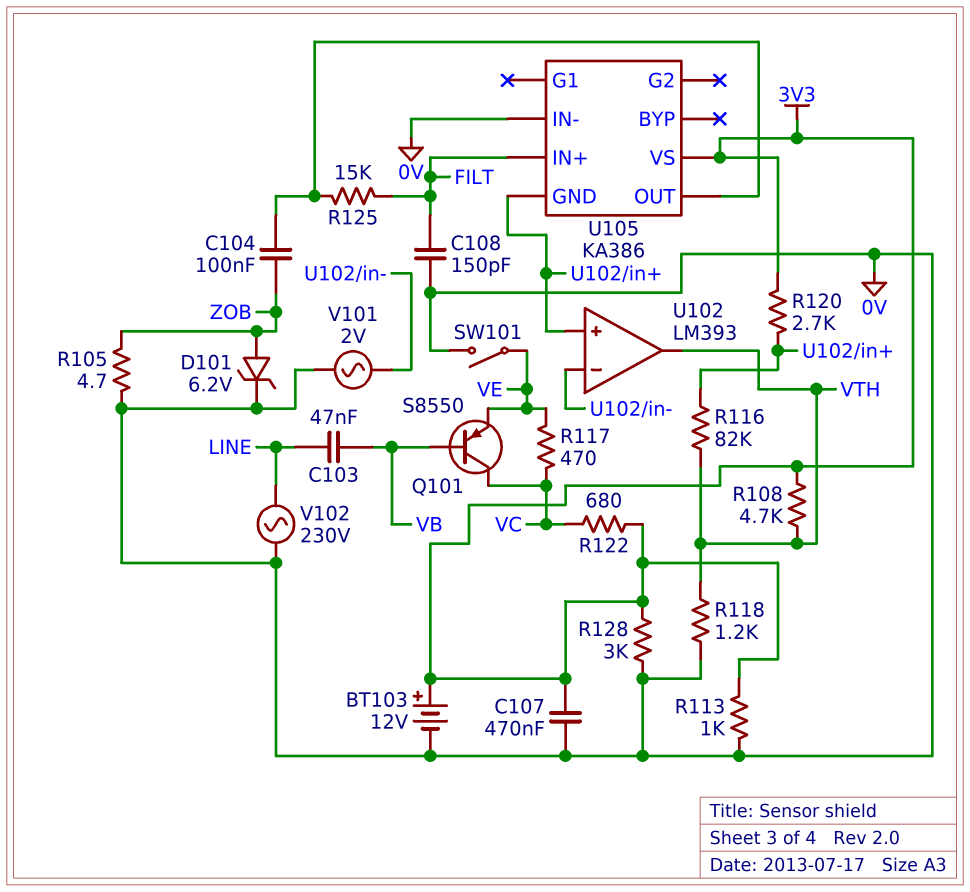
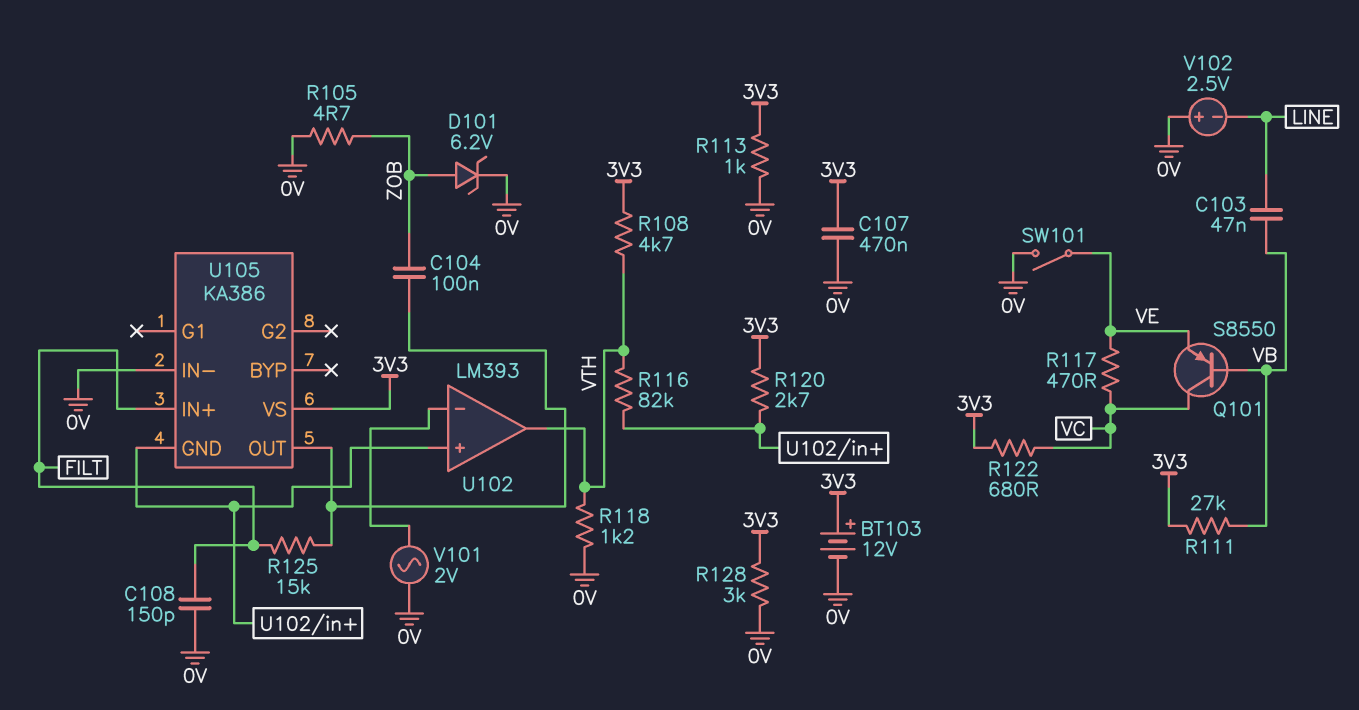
R111: none -> 27k (3V3, VB)
V102: AC 230V (0V, LINE) -> 2.5V (plus 0V, minus LINE)

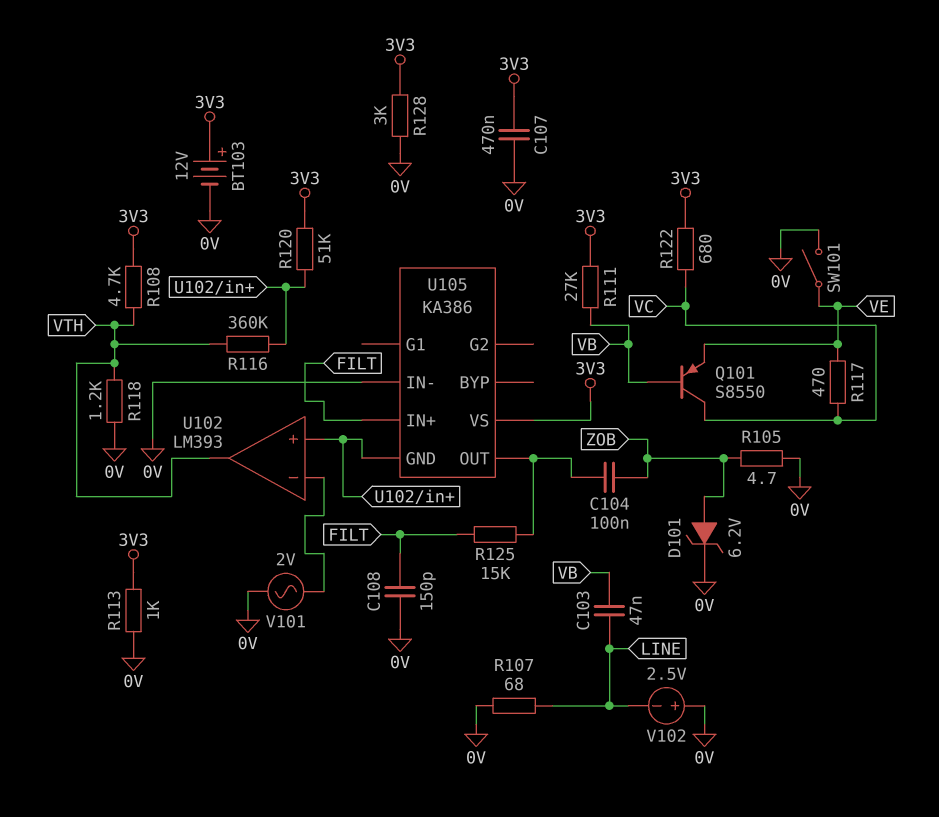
R107: none -> 68 (0V, LINE)
R116: 82k (U102/in+, VTH) -> 360k (U102/in+, VTH)
R120: 2.7k (3V3, U102/in+) -> 51k (3V3, U102/in+)

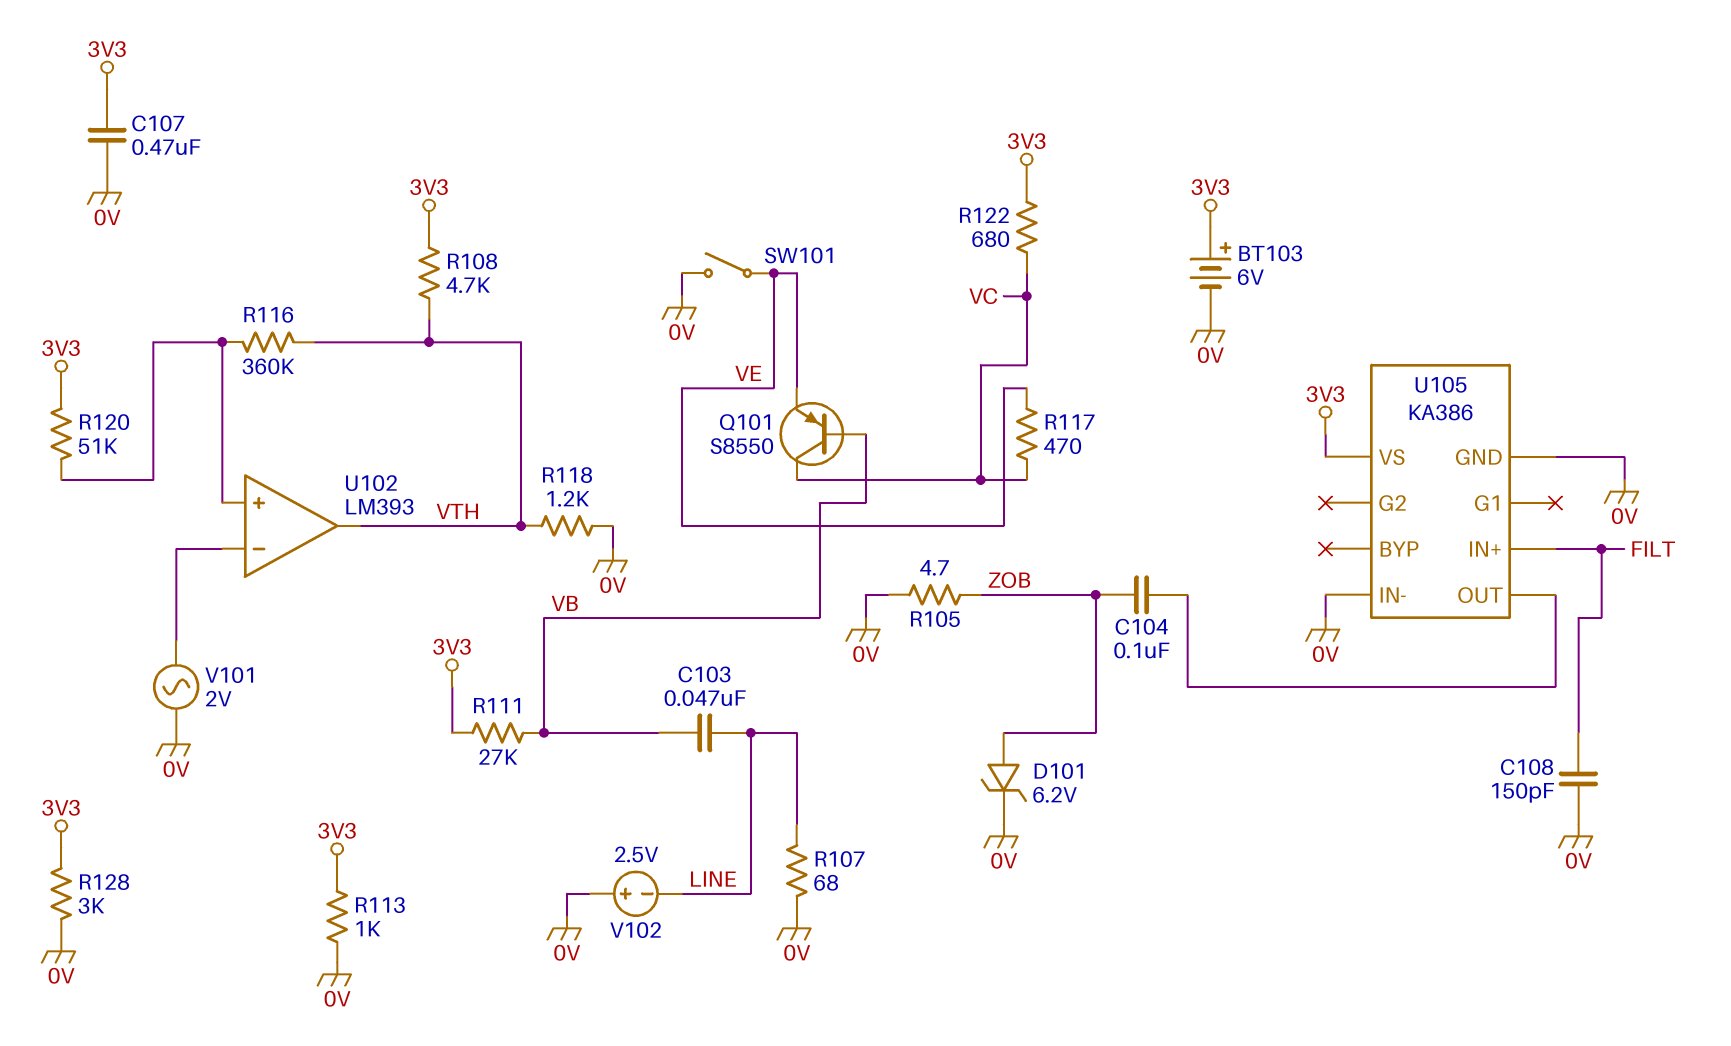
BT103: 12V (plus 3V3, minus 0V) -> 6V (plus 3V3, minus 0V)
R125: 15k (FILT, U105/OUT) -> none
U105 pin GND: U102/in+ -> 0V

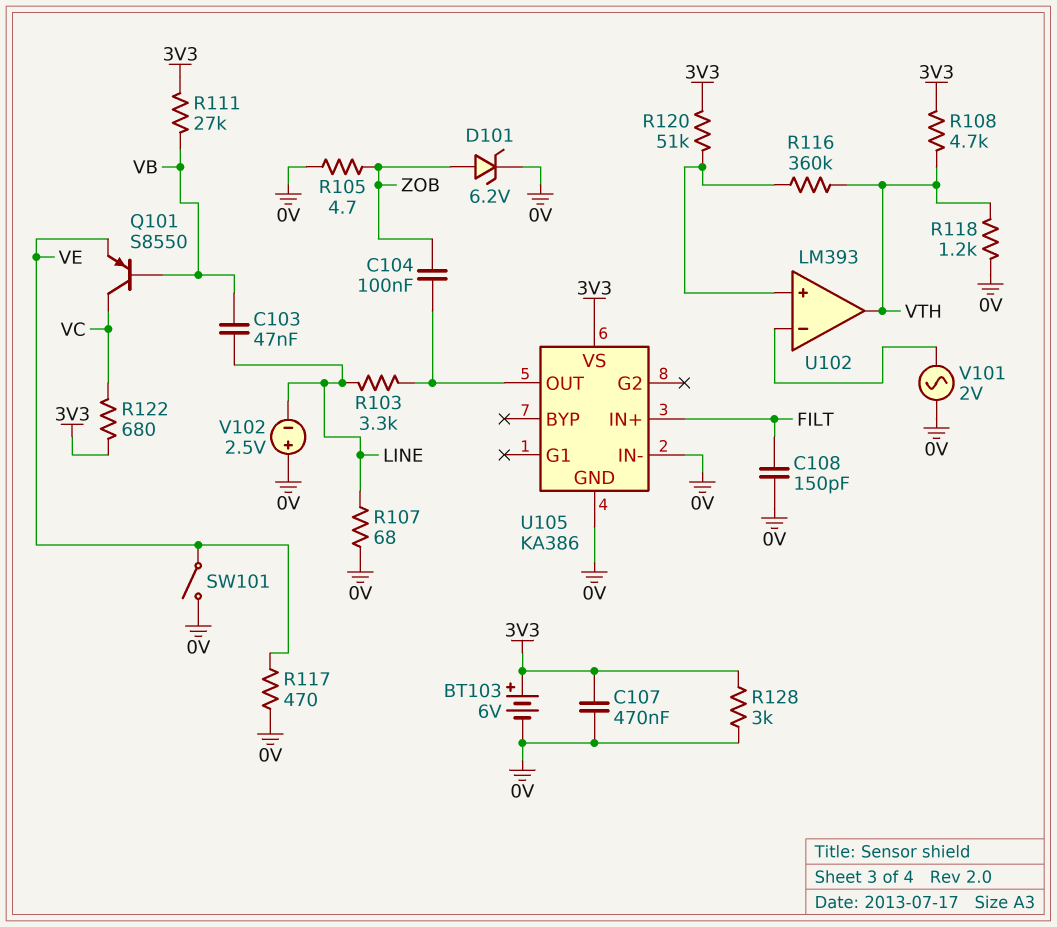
R103: none -> 3.3k (LINE, U105/OUT)
R113: 1k (0V, 3V3) -> none
R117: 470 (VC, VE) -> 470 (0V, VE)

